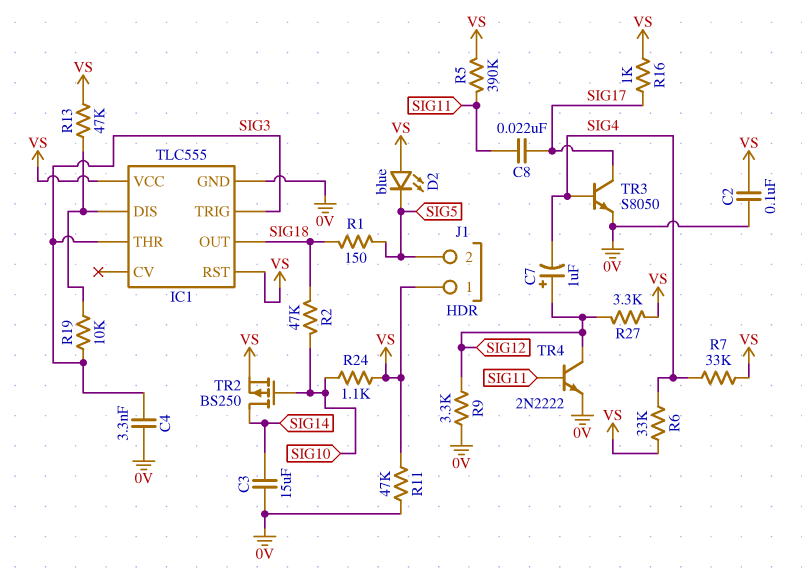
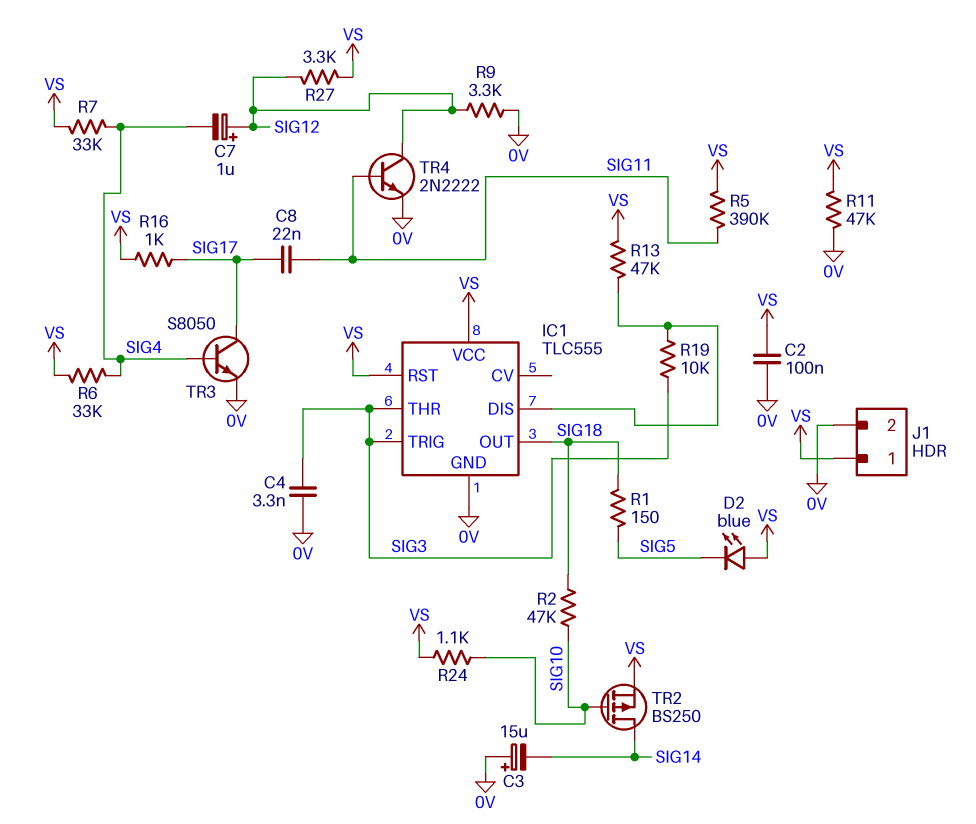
C3: 15uF (0V, SIG14) -> 15uF (plus 0V, minus SIG14)
J1 pin 2: SIG5 -> 0V

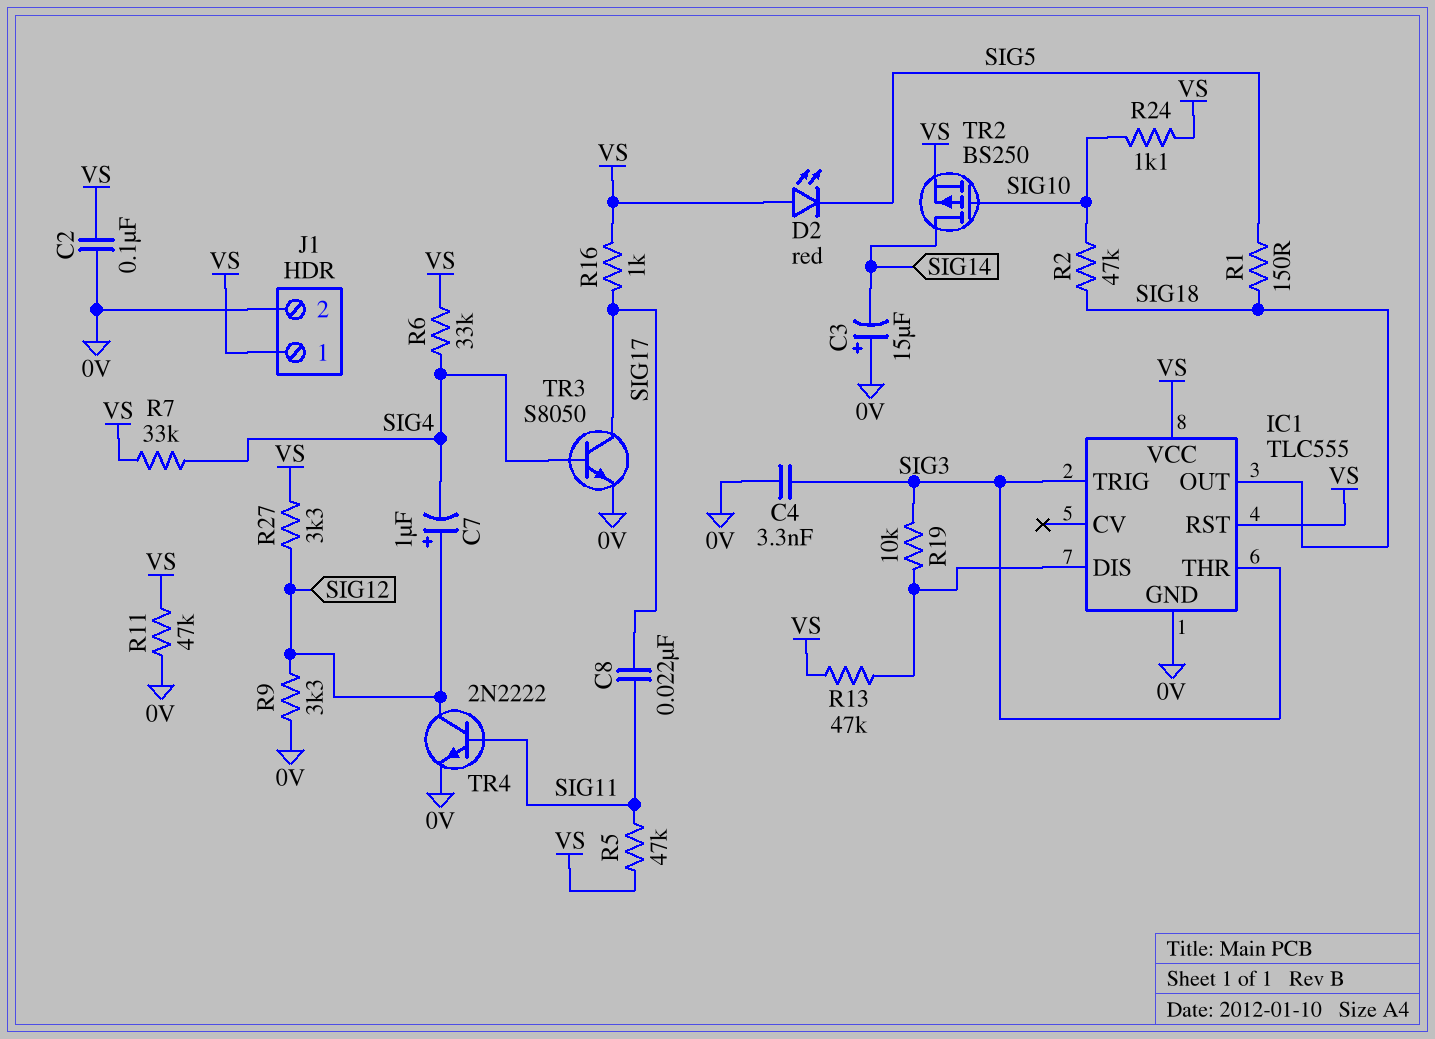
D2: LED blue (A VS, K SIG5) -> LED red (A VS, K SIG5)
R5: 390k (SIG11, VS) -> 47k (SIG11, VS)

